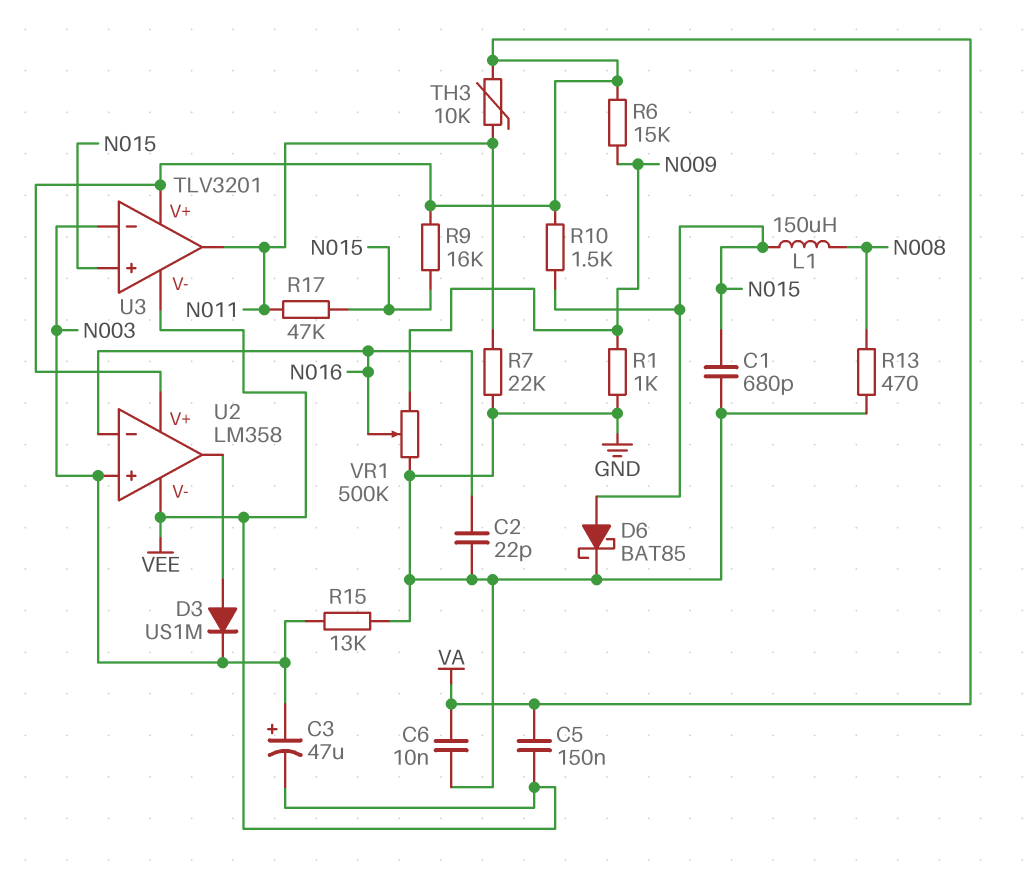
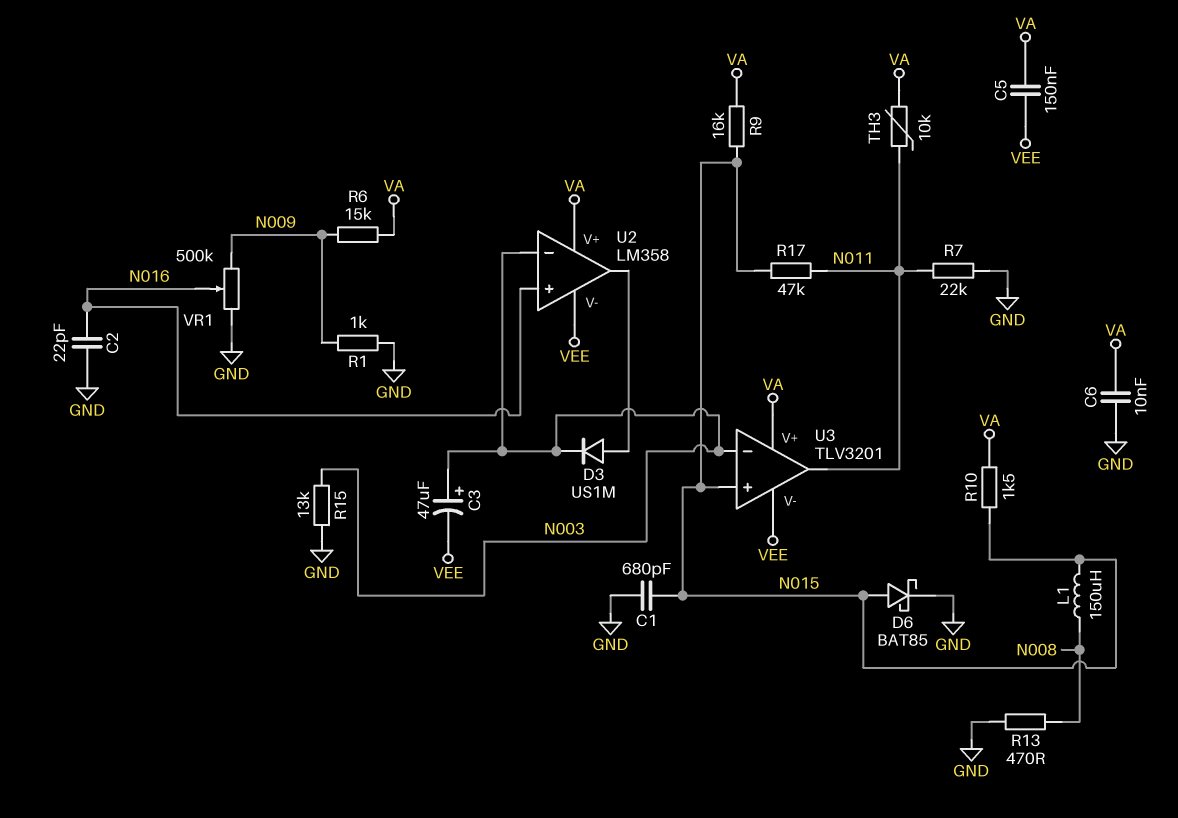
U2 pin in+: N003 -> N016
U2 pin in-: N016 -> N003

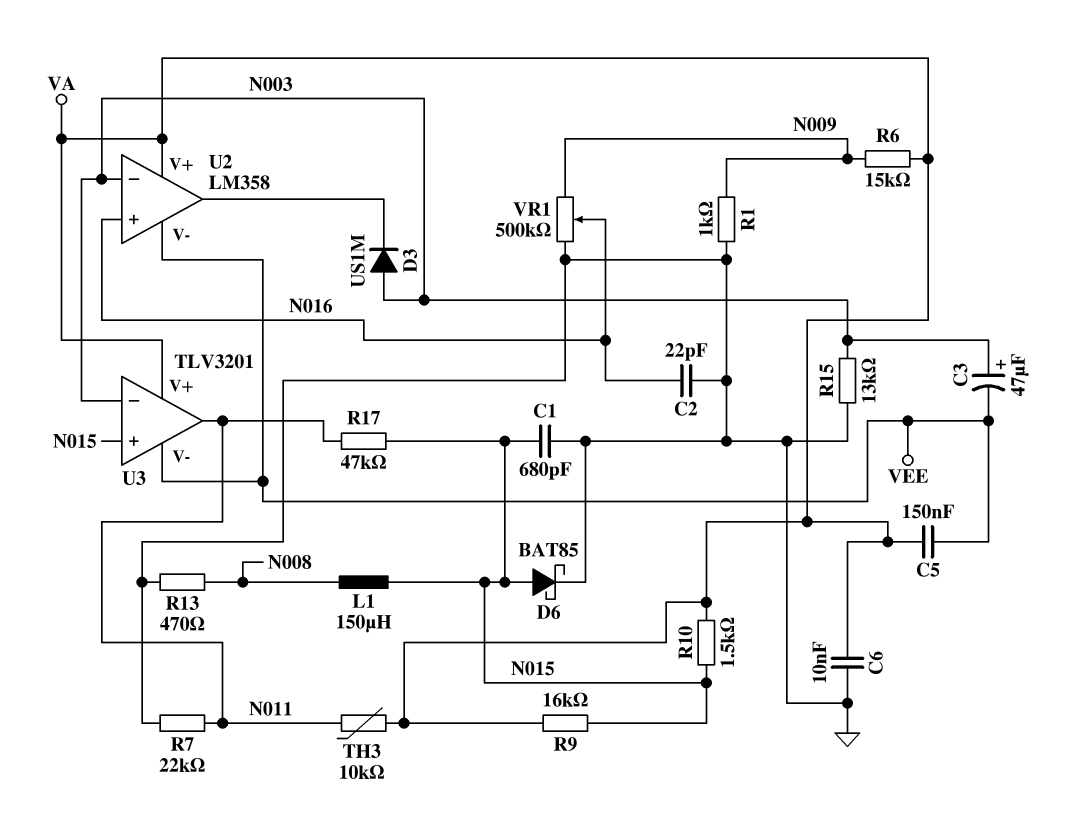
D3: diode US1M (A U2/out, K N003) -> diode US1M (A N003, K U2/out)

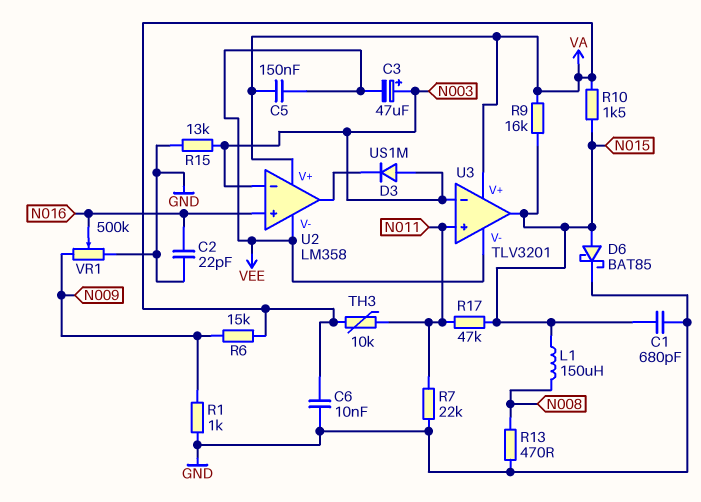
U3 pin in+: N015 -> N011
U3 pin out: N011 -> N015

